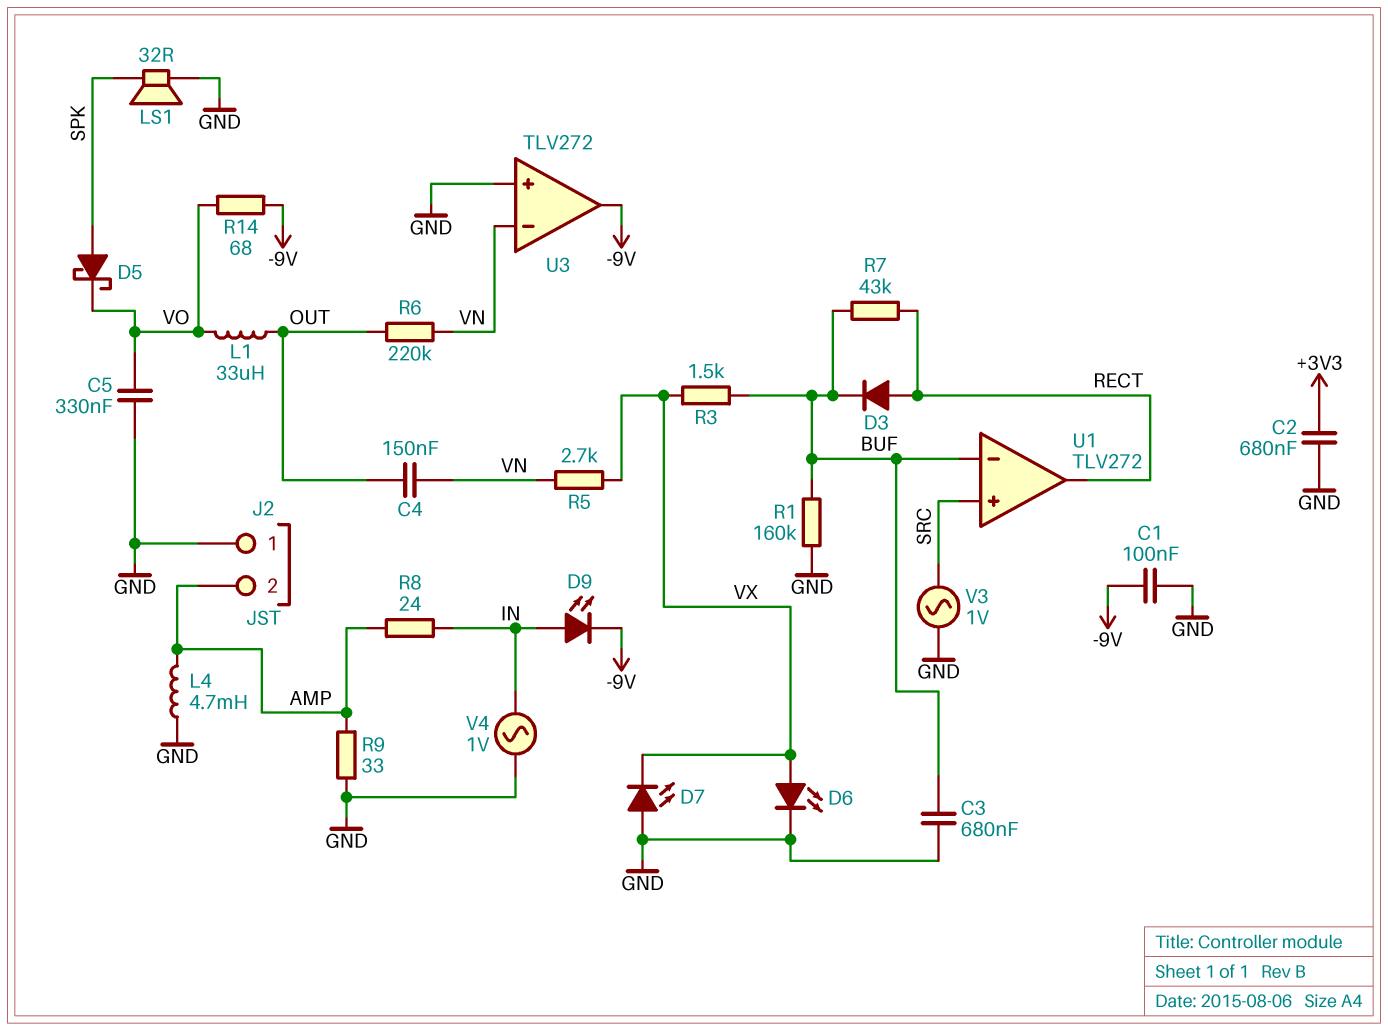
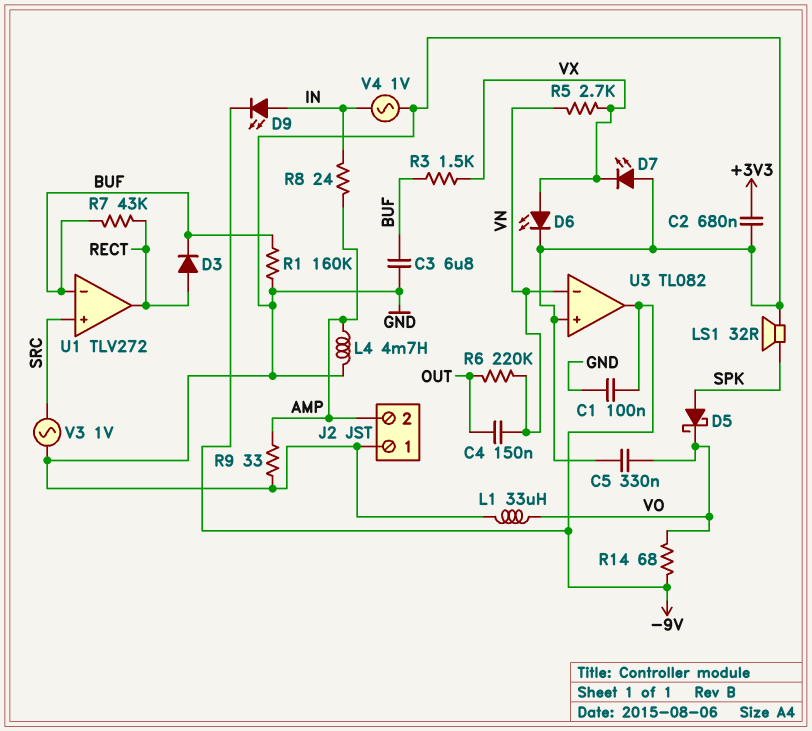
C3: 680nF (BUF, GND) -> 6.8uF (BUF, GND)
L1: 33uH (OUT, VO) -> 33uH (GND, VO)
U3: TLV272 -> TL082

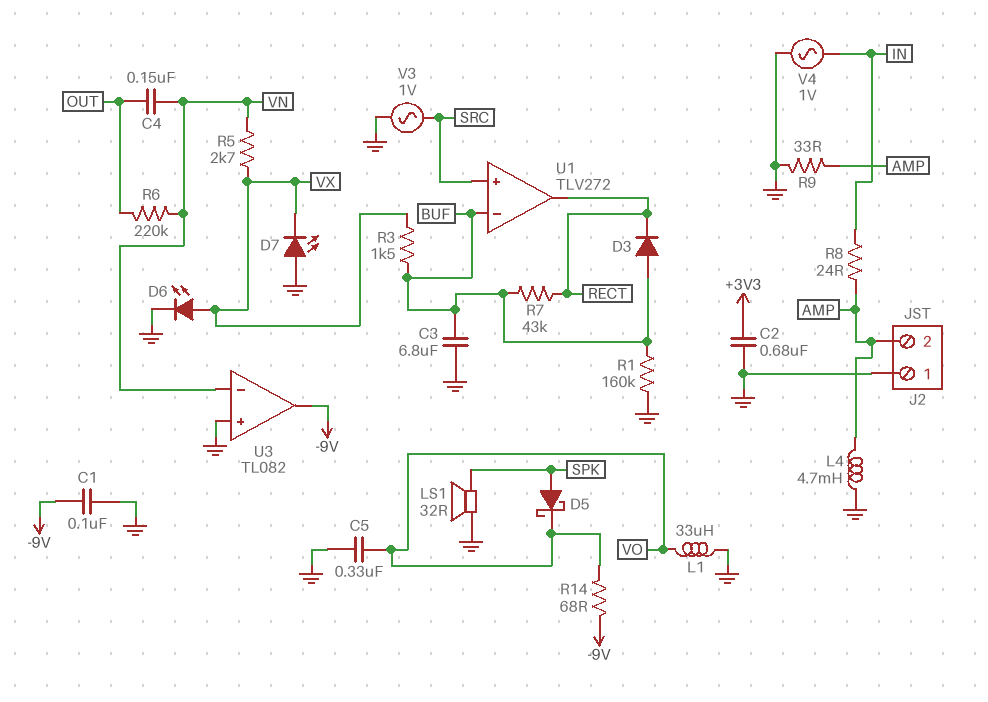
D3: diode (A RECT, K BUF) -> diode (A BUF, K RECT)
D9: LED (A IN, K -9V) -> none

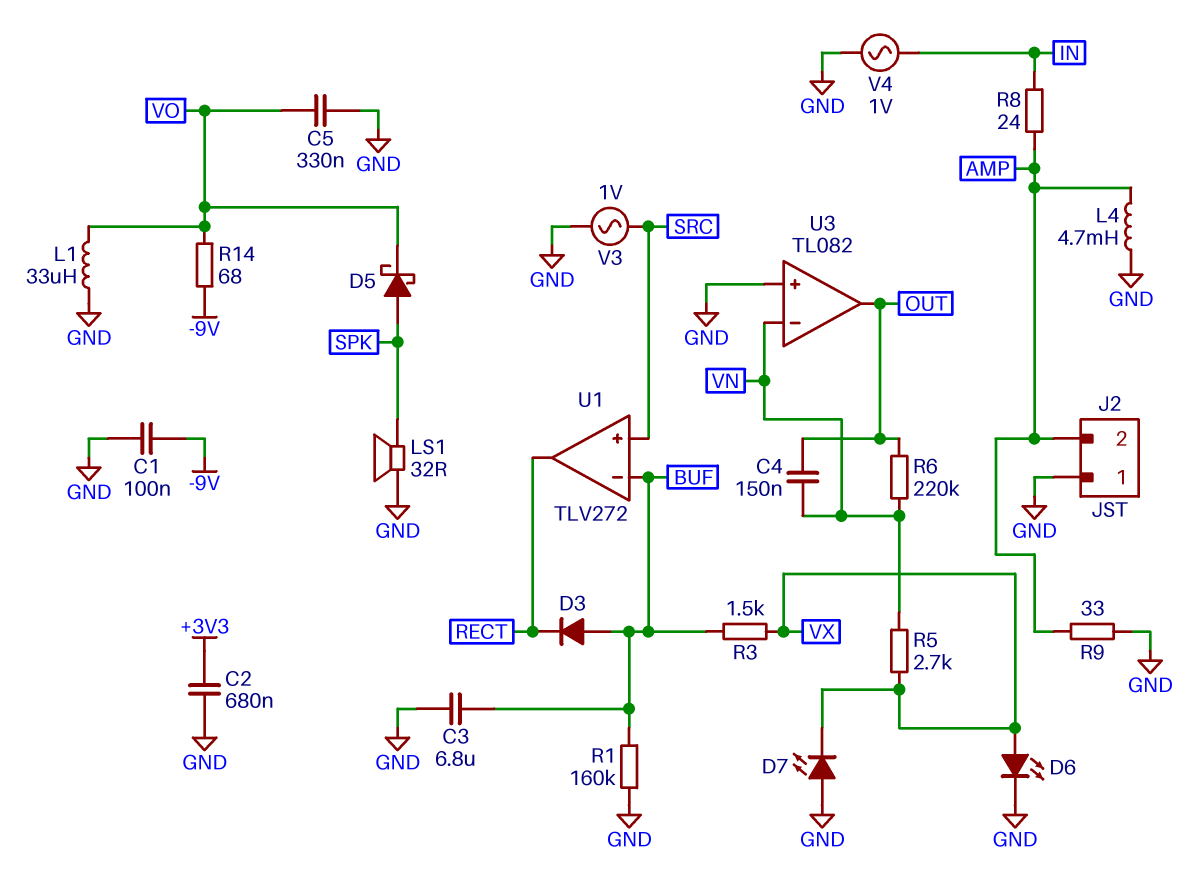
R7: 43k (BUF, RECT) -> none
U3 pin out: -9V -> OUT

